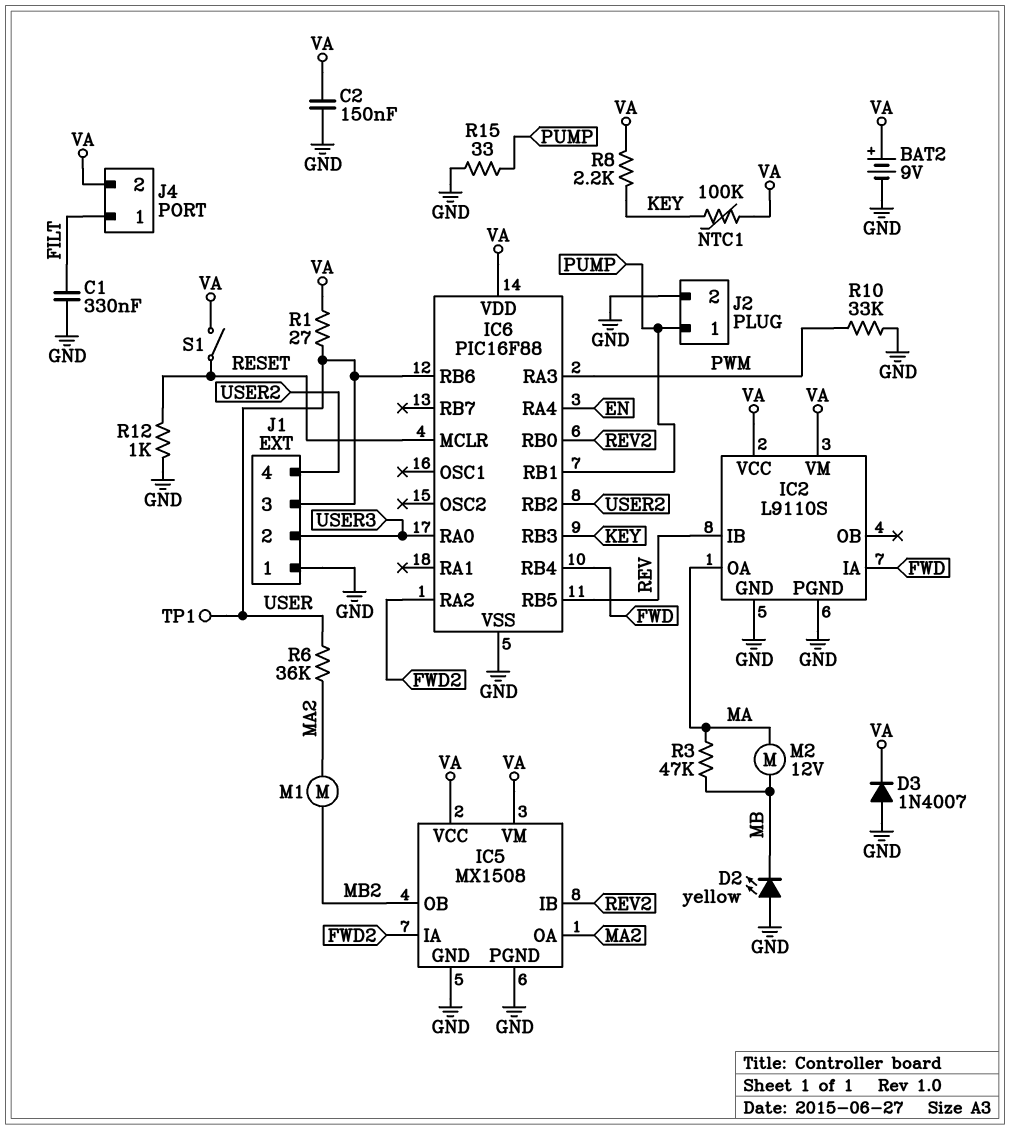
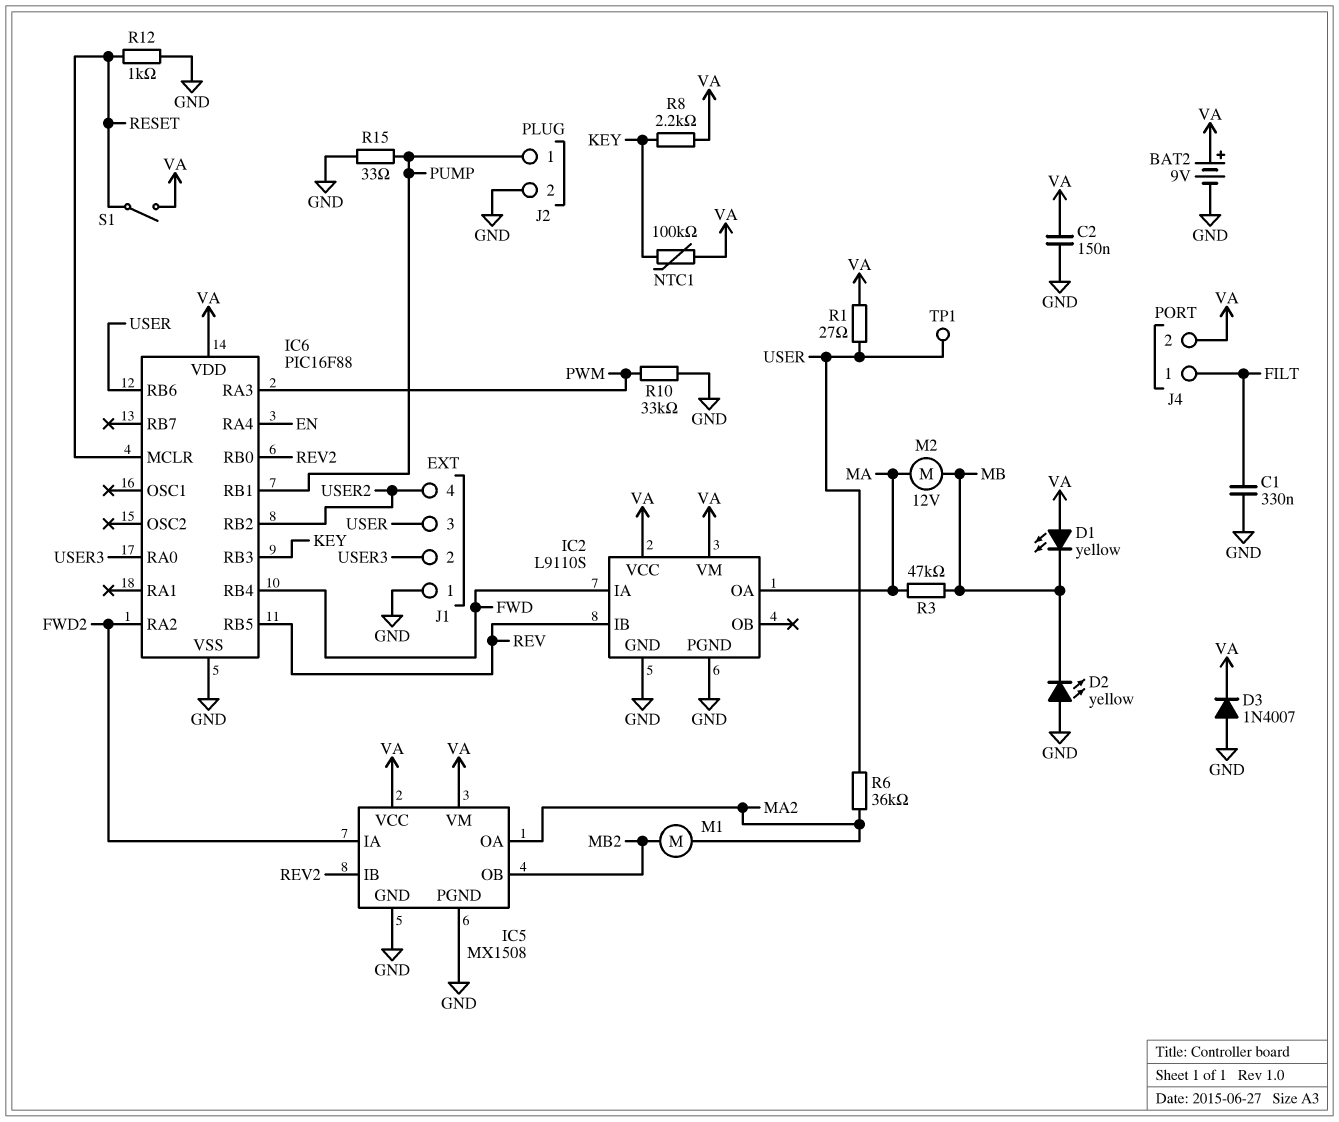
D1: none -> LED yellow (A VA, K MB)

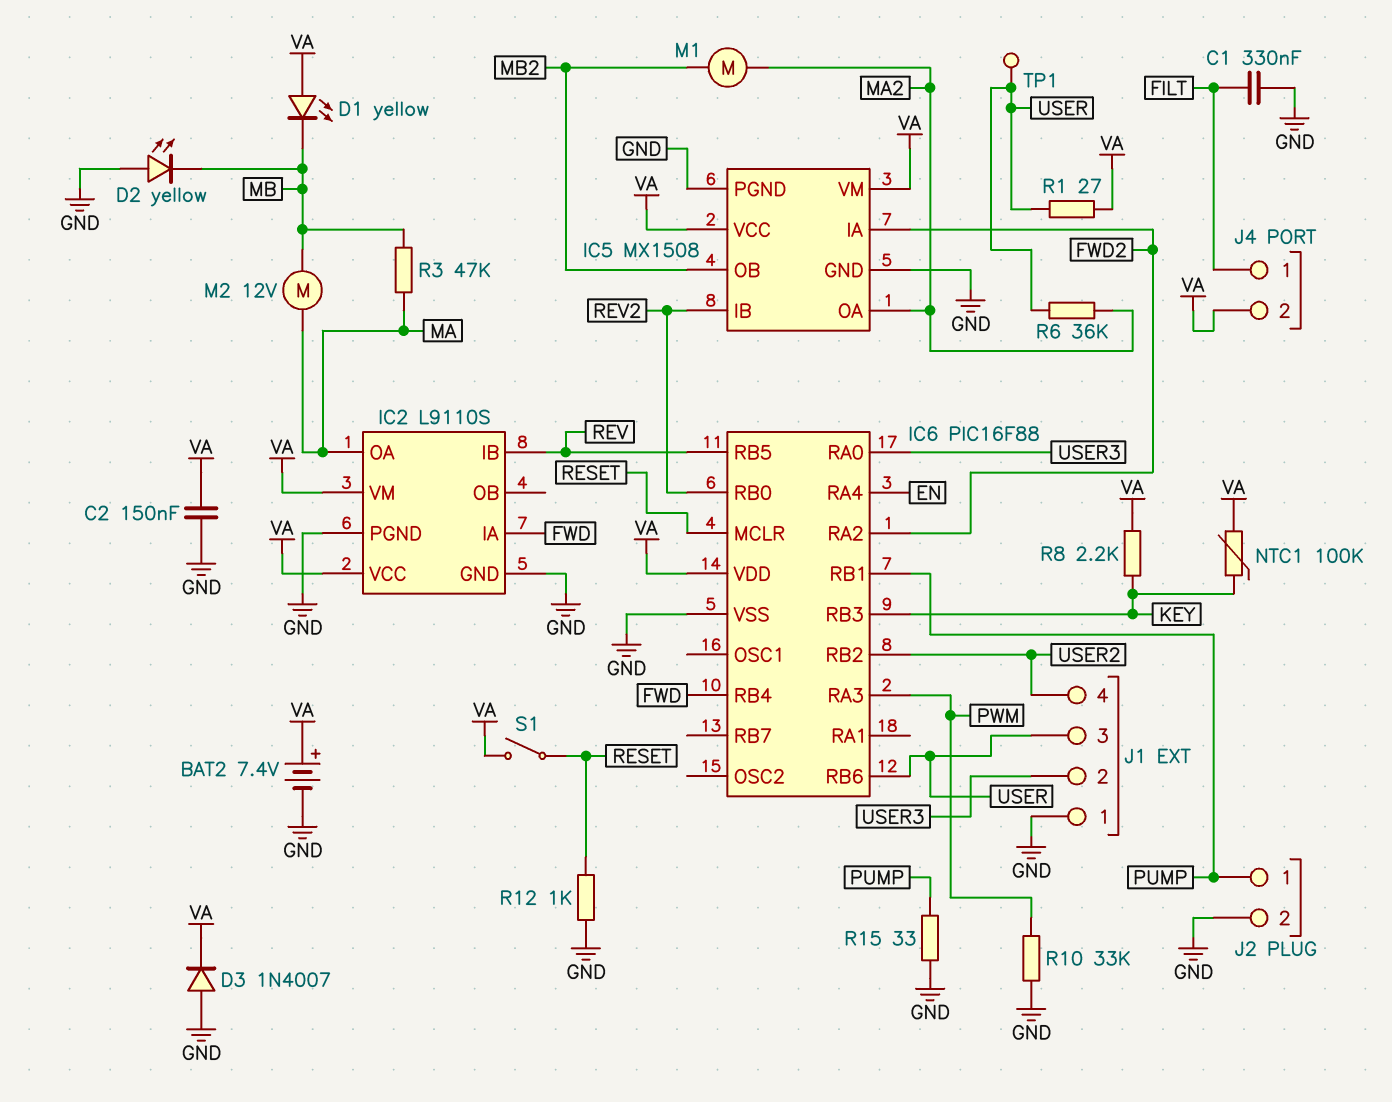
BAT2: 9V (plus VA, minus GND) -> 7.4V (plus VA, minus GND)

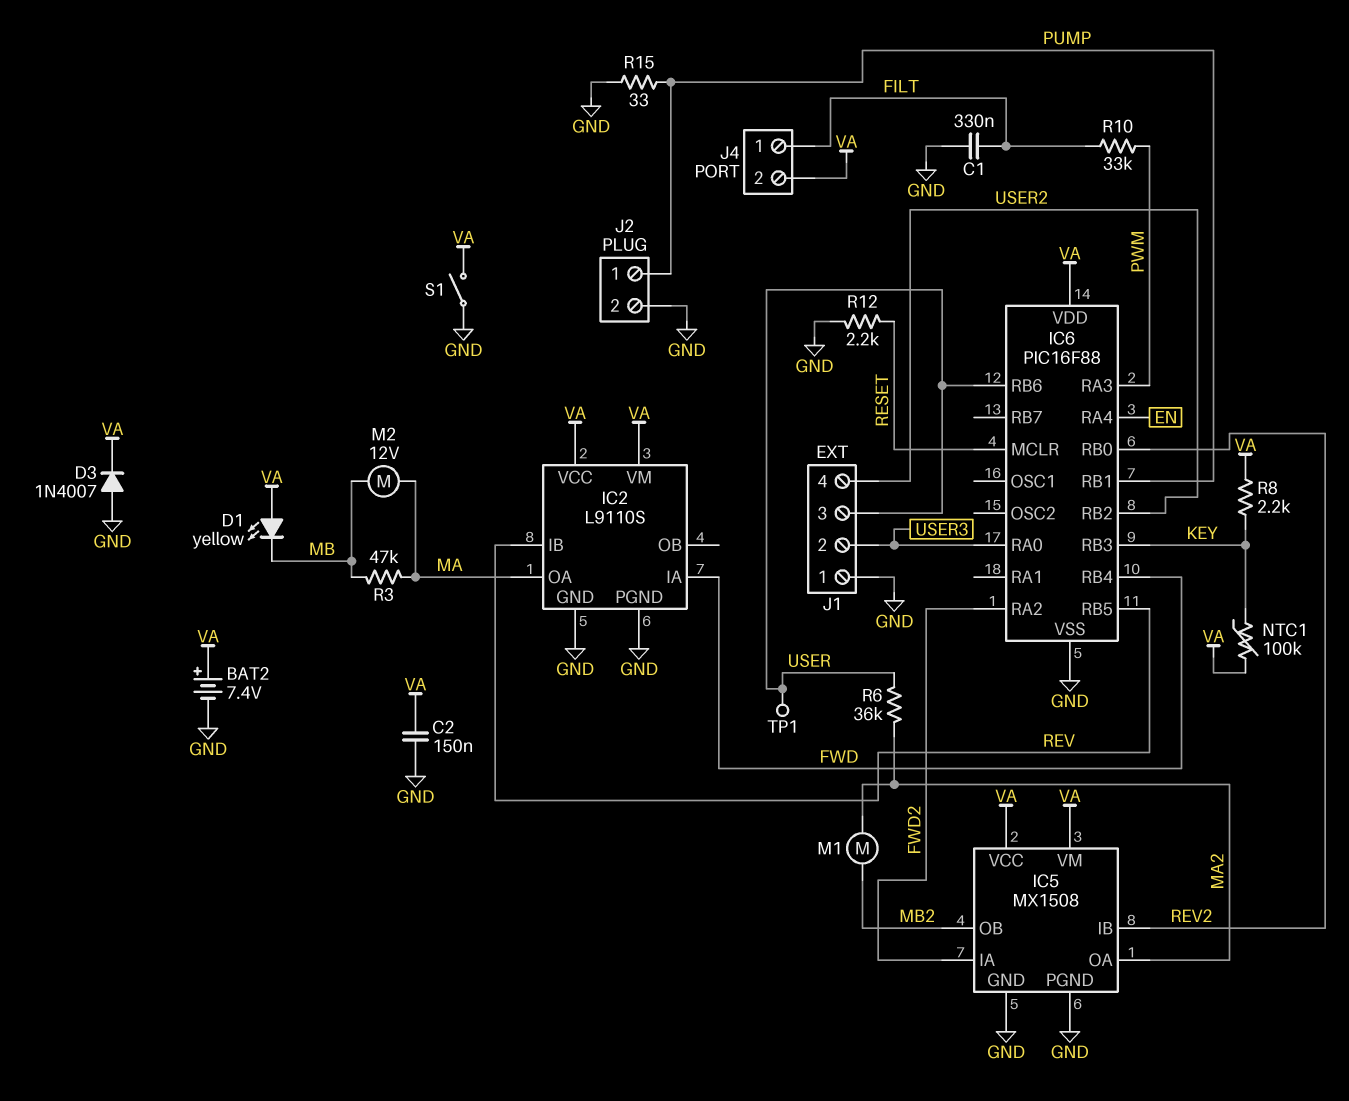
D2: LED yellow (A GND, K MB) -> none
R1: 27 (USER, VA) -> none
R10: 33k (GND, PWM) -> 33k (FILT, PWM)
R12: 1k (GND, RESET) -> 2.2k (GND, RESET)
S1: switch (RESET, VA) -> switch (GND, VA)

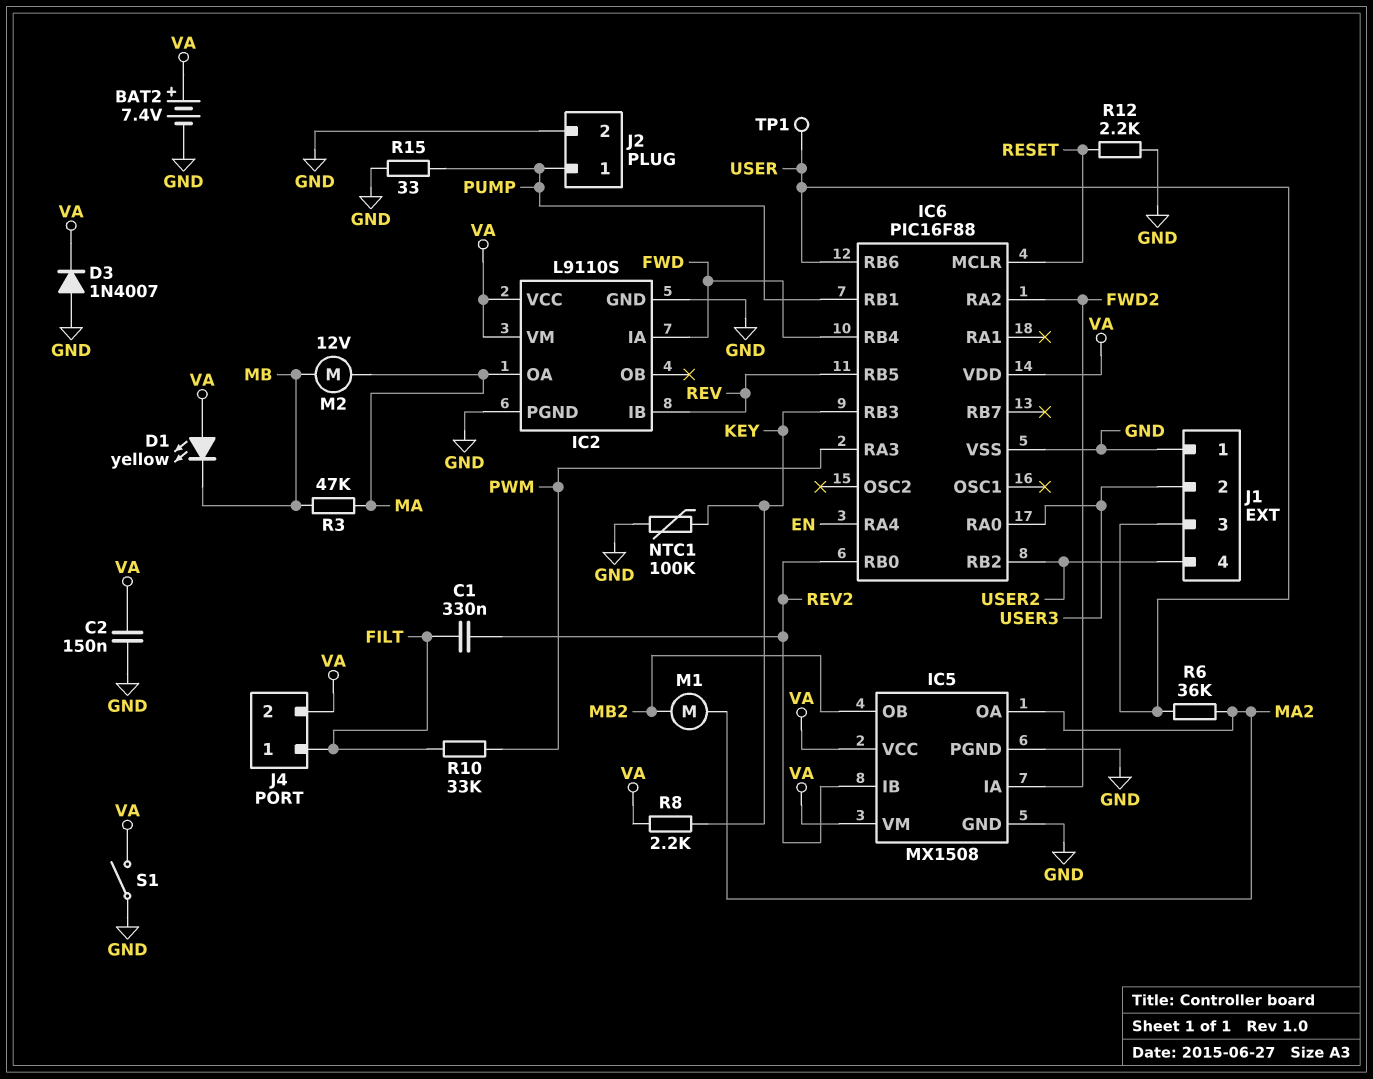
C1: 330nF (FILT, GND) -> 330nF (FILT, REV2)
NTC1: 100k (KEY, VA) -> 100k (GND, KEY)

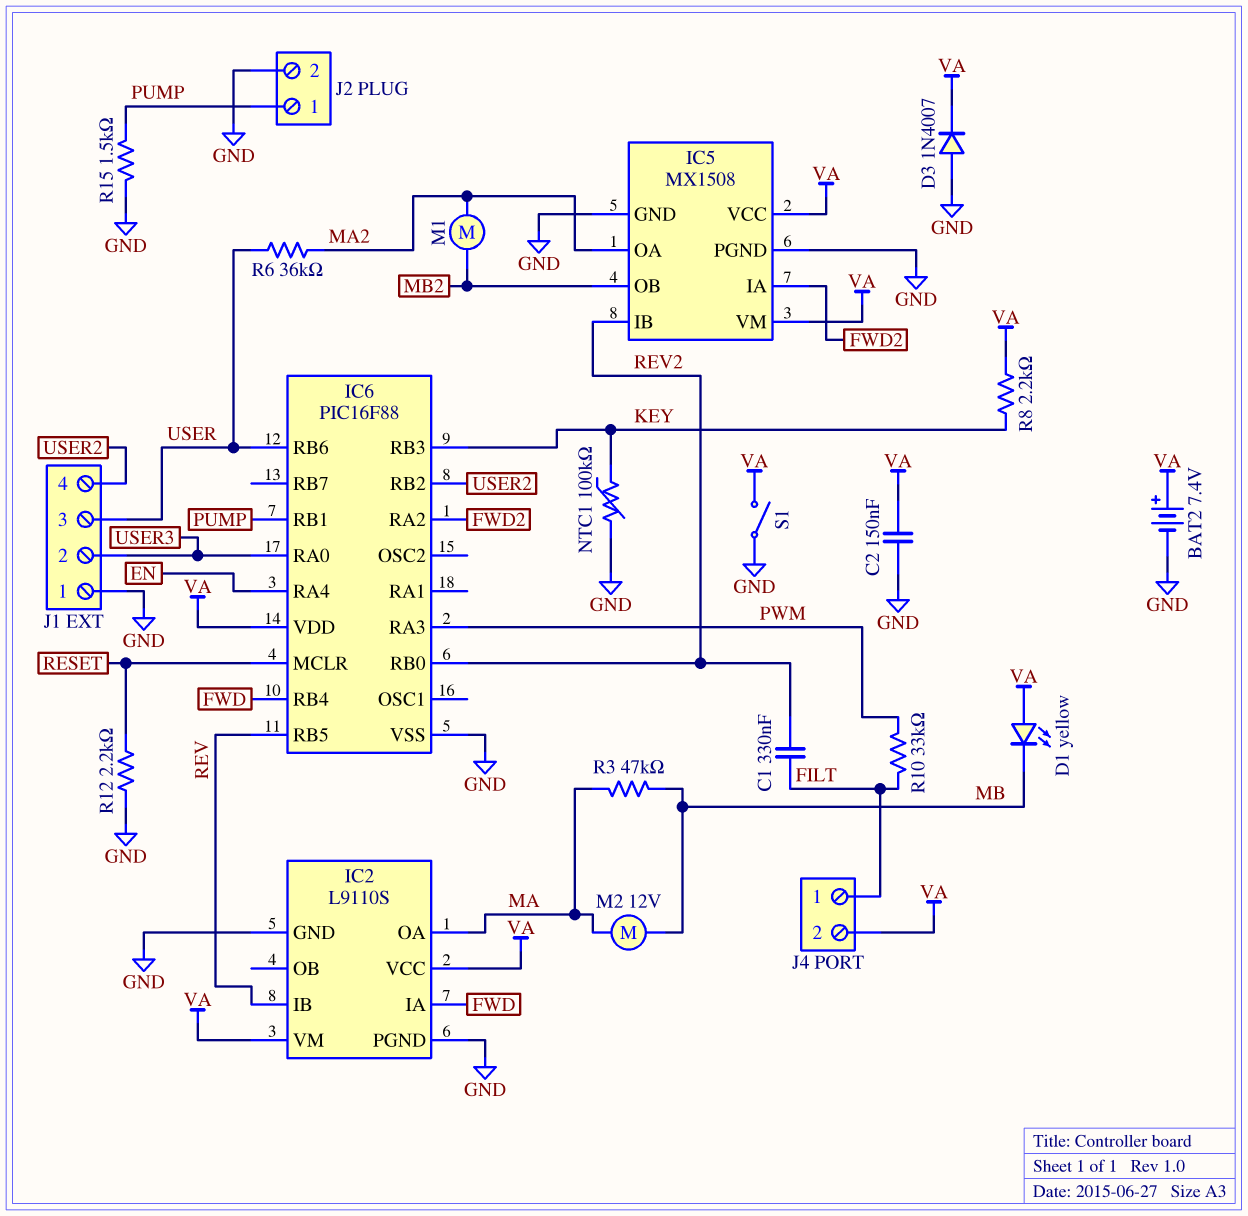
R15: 33 (GND, PUMP) -> 1.5k (GND, PUMP)
TP1: test point (USER) -> none

